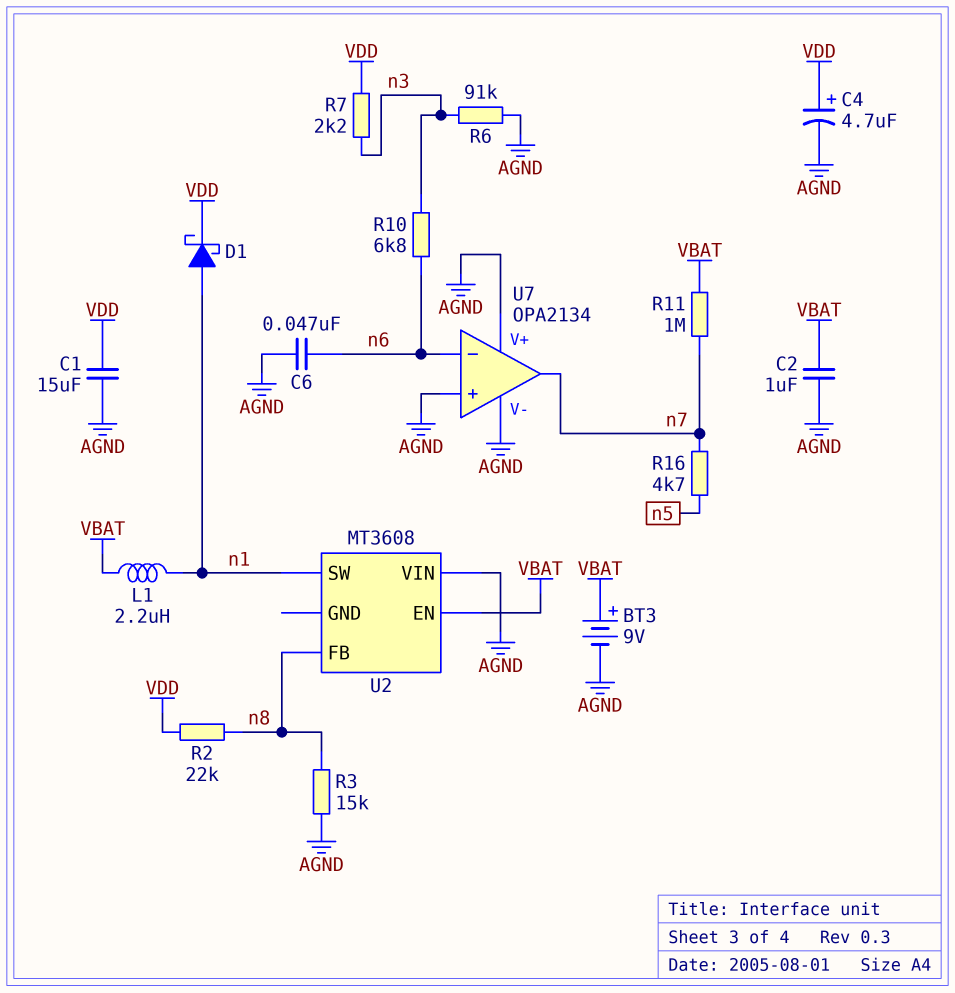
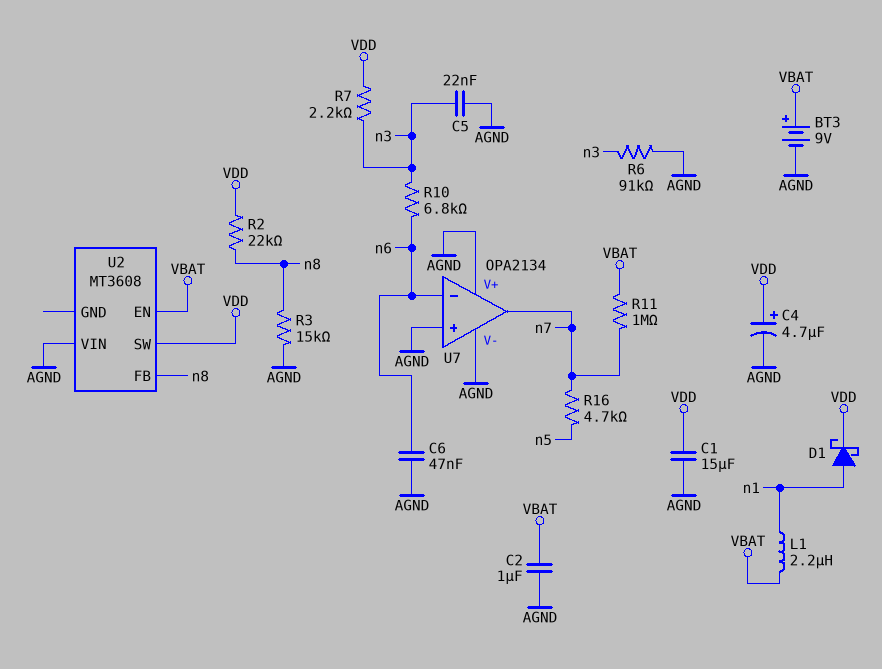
C5: none -> 22nF (AGND, n3)
U2 pin SW: n1 -> VDD

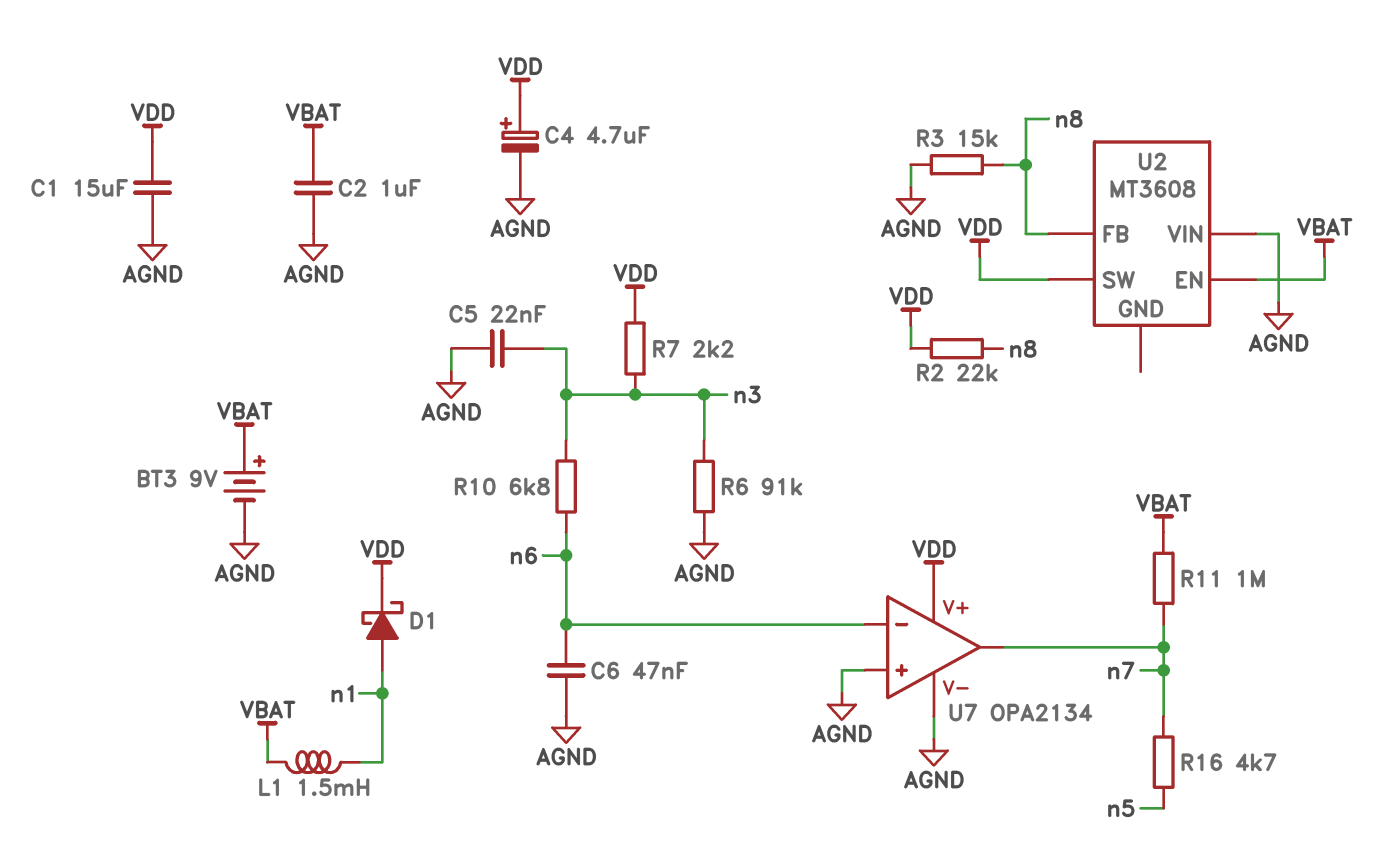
L1: 2.2uH (VBAT, n1) -> 1.5mH (VBAT, n1)
U7 pin V+: AGND -> VDD

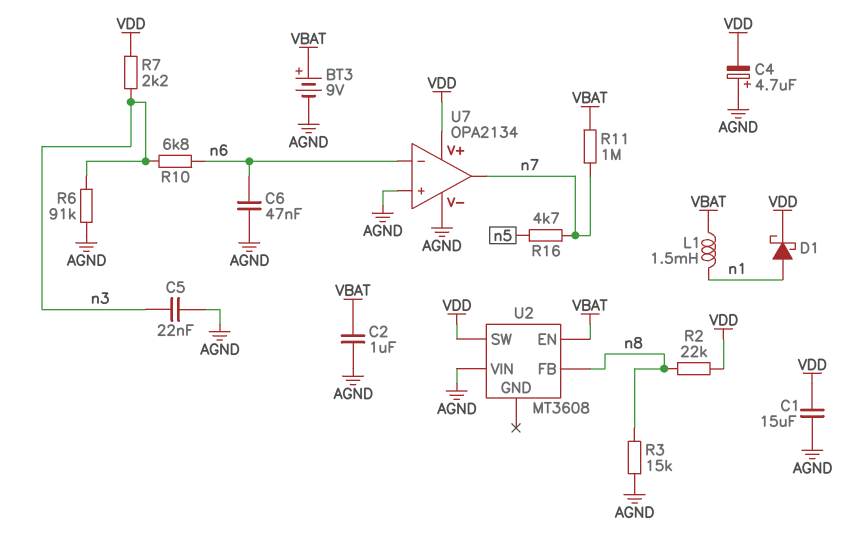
C4: 4.7uF (plus VDD, minus AGND) -> 4.7uF (plus AGND, minus VDD)

